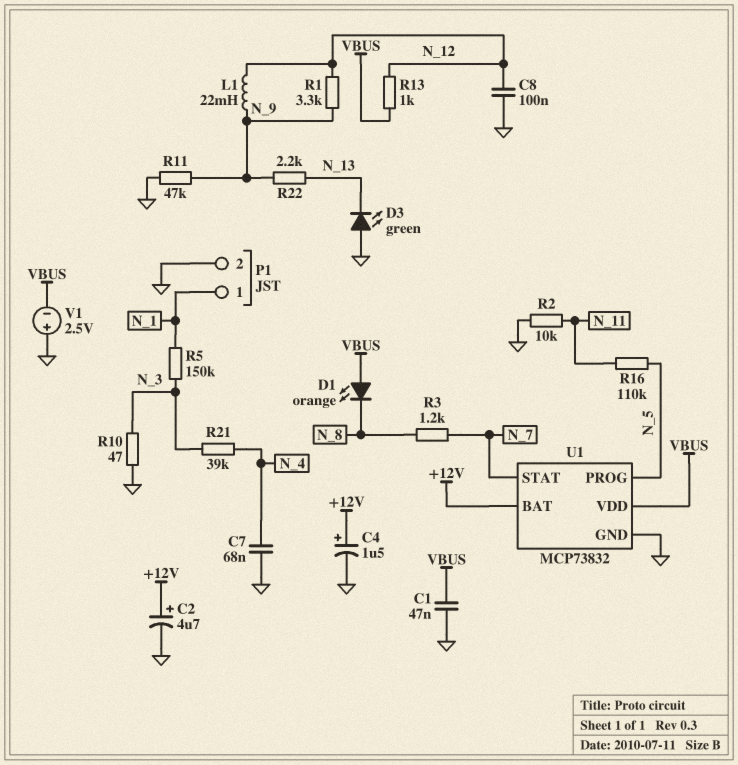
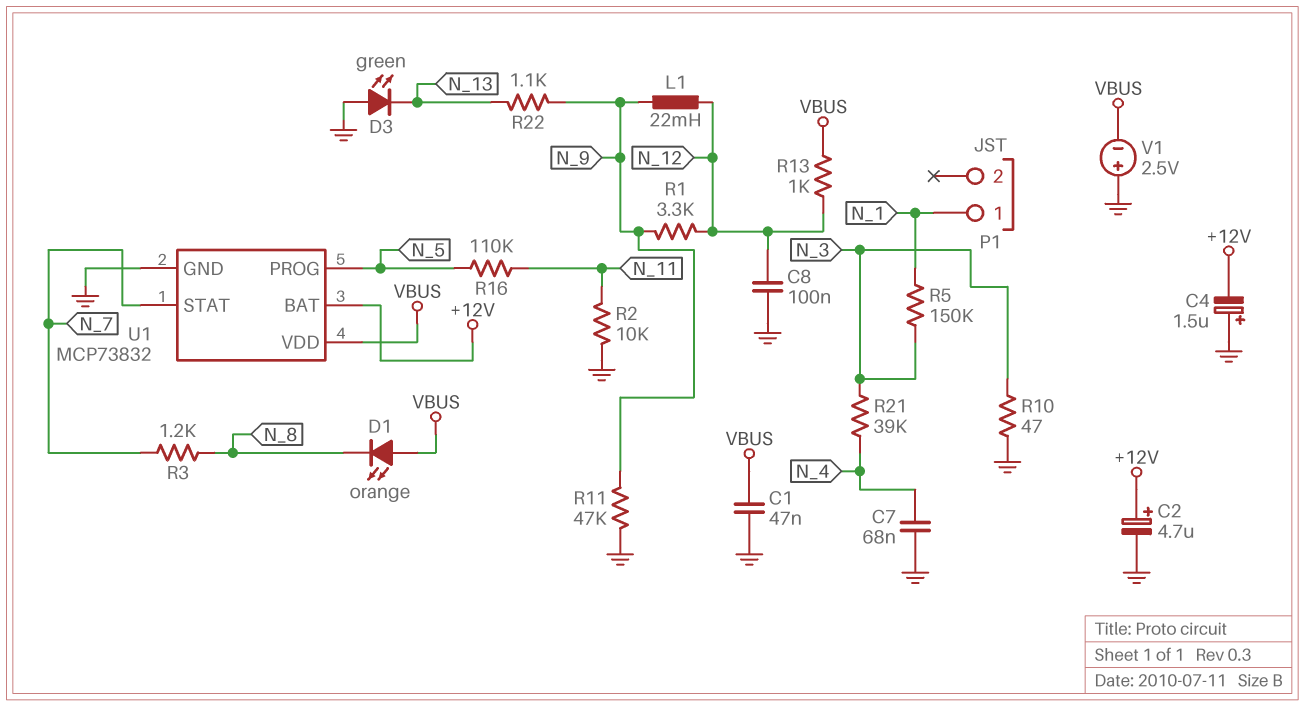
C4: 1.5uF (plus +12V, minus GND) -> 1.5uF (plus GND, minus +12V)
P1 pin 2: GND -> none
R22: 2.2k (N_9, N_13) -> 1.1k (N_9, N_13)

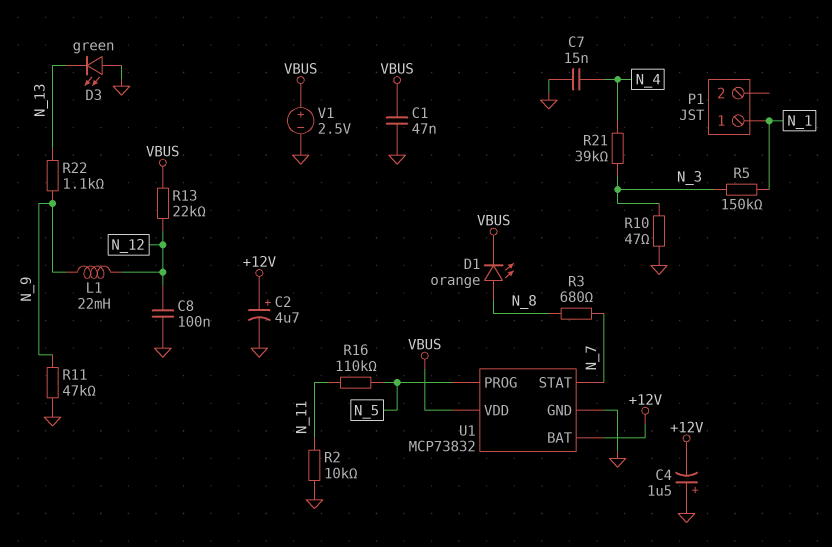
C7: 68nF (GND, N_4) -> 15nF (GND, N_4)
D1: LED orange (A VBUS, K N_8) -> LED orange (A N_8, K VBUS)
R1: 3.3k (N_9, N_12) -> none
R3: 1.2k (N_7, N_8) -> 680 (N_7, N_8)
R13: 1k (N_12, VBUS) -> 22k (N_12, VBUS)
V1: 2.5V (plus GND, minus VBUS) -> 2.5V (plus VBUS, minus GND)

